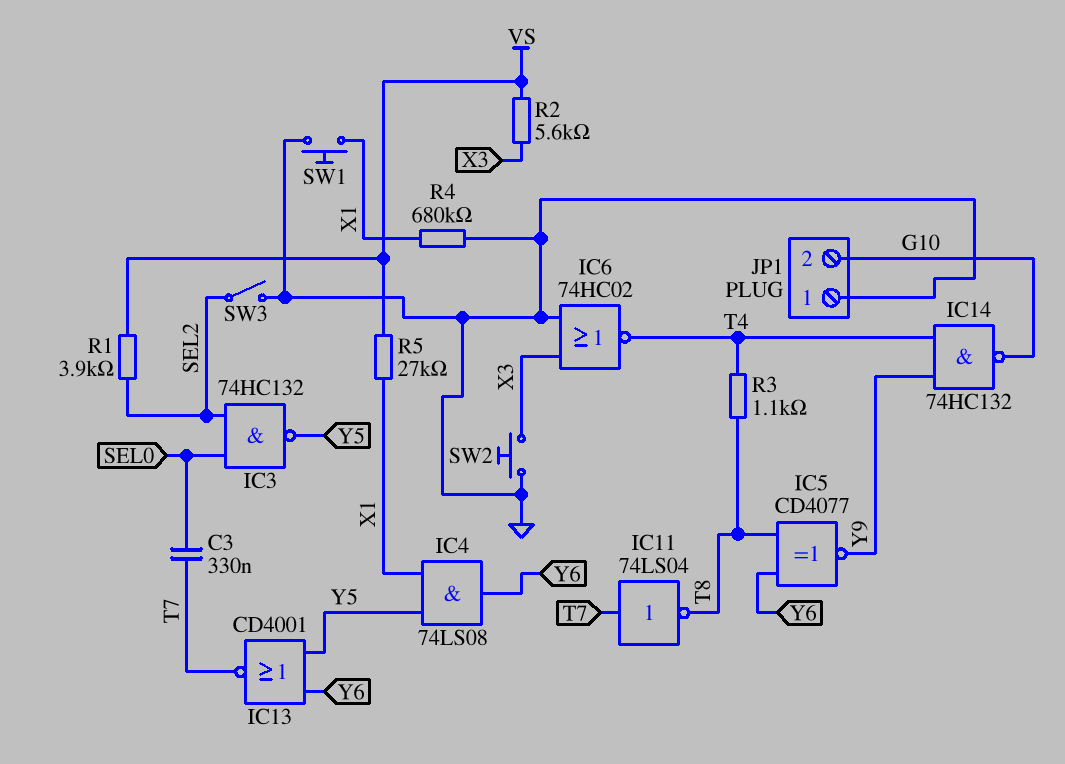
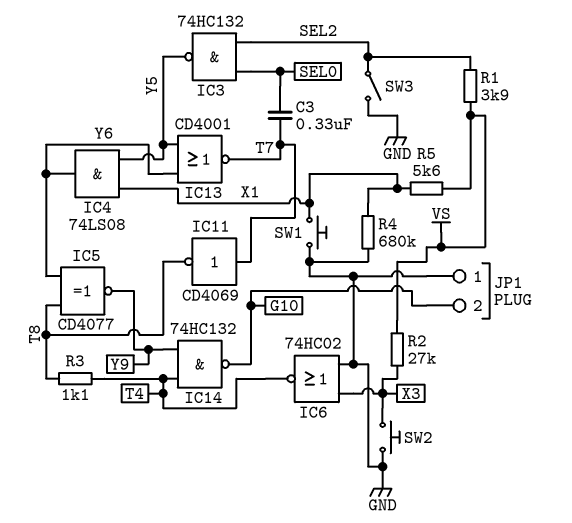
IC11: NOT 74LS04 (in T7, out T8) -> NOT CD4069 (in T7, out T8)
R2: 5.6k (VS, X3) -> 27k (VS, X3)
R5: 27k (VS, X1) -> 5.6k (VS, X1)

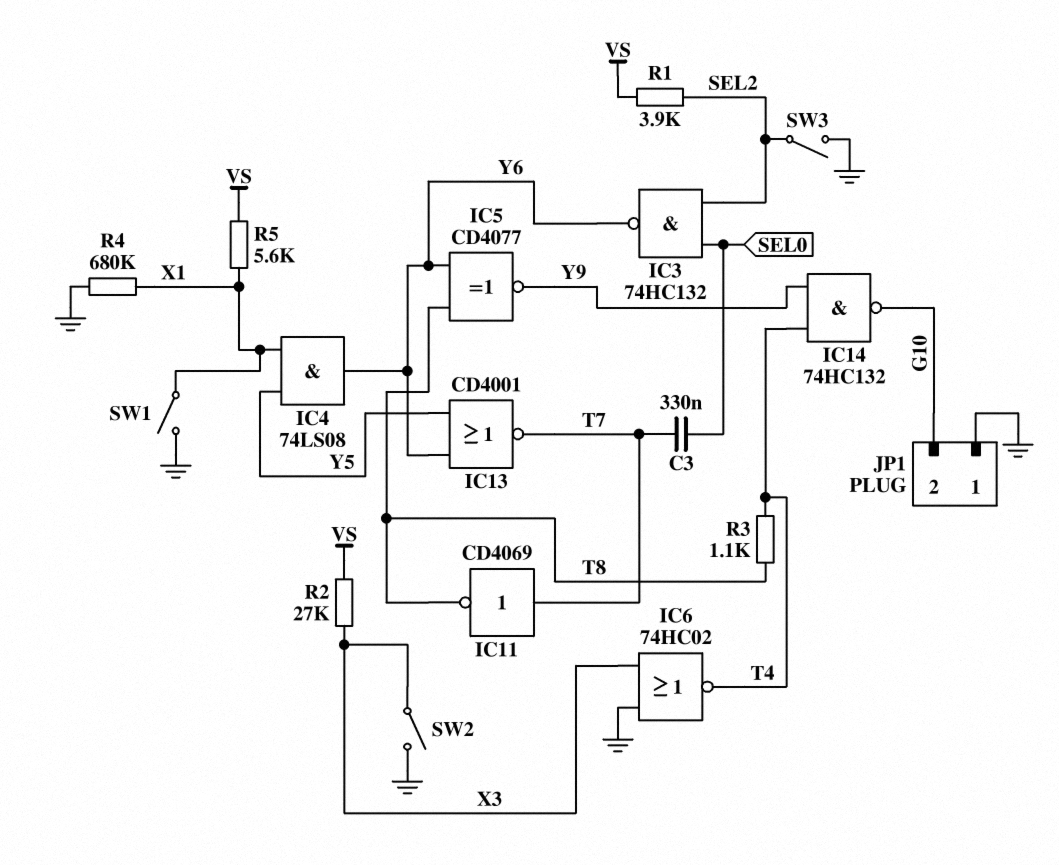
IC3: NAND 74HC132 (in SEL0, in SEL2, out Y5) -> NAND 74HC132 (in SEL0, in SEL2, out Y6)
SW1: button (GND, X1) -> switch (GND, X1)
SW2: button (GND, X3) -> switch (GND, X3)

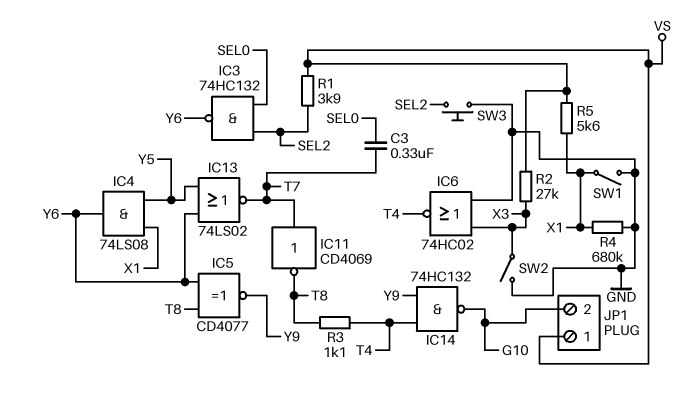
IC13: NOR CD4001 (in Y5, in Y6, out T7) -> NOR 74LS02 (in Y5, in Y6, out T7)
JP1 pin 1: GND -> VS
SW3: switch (GND, SEL2) -> button (GND, SEL2)

